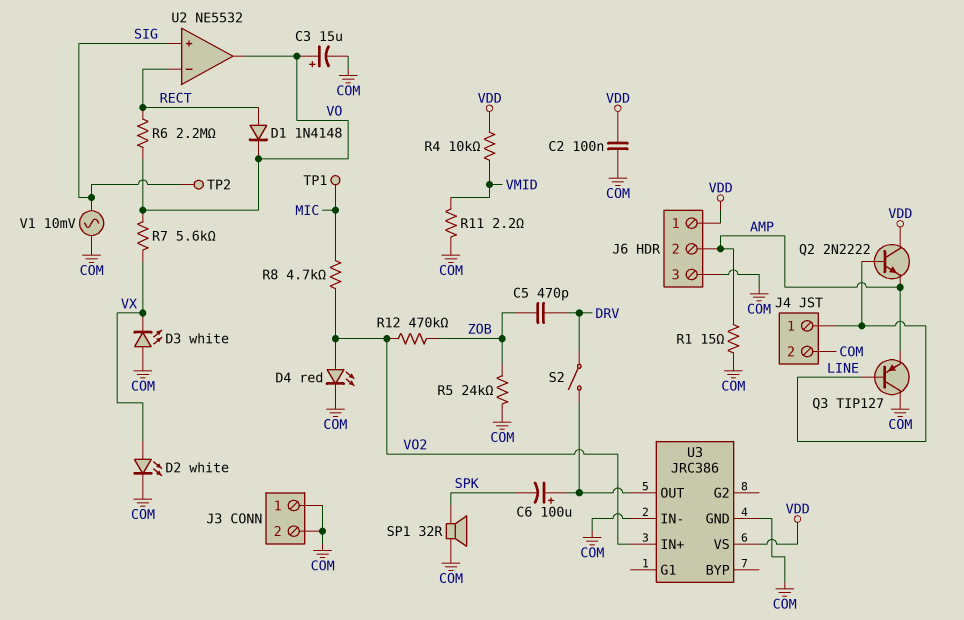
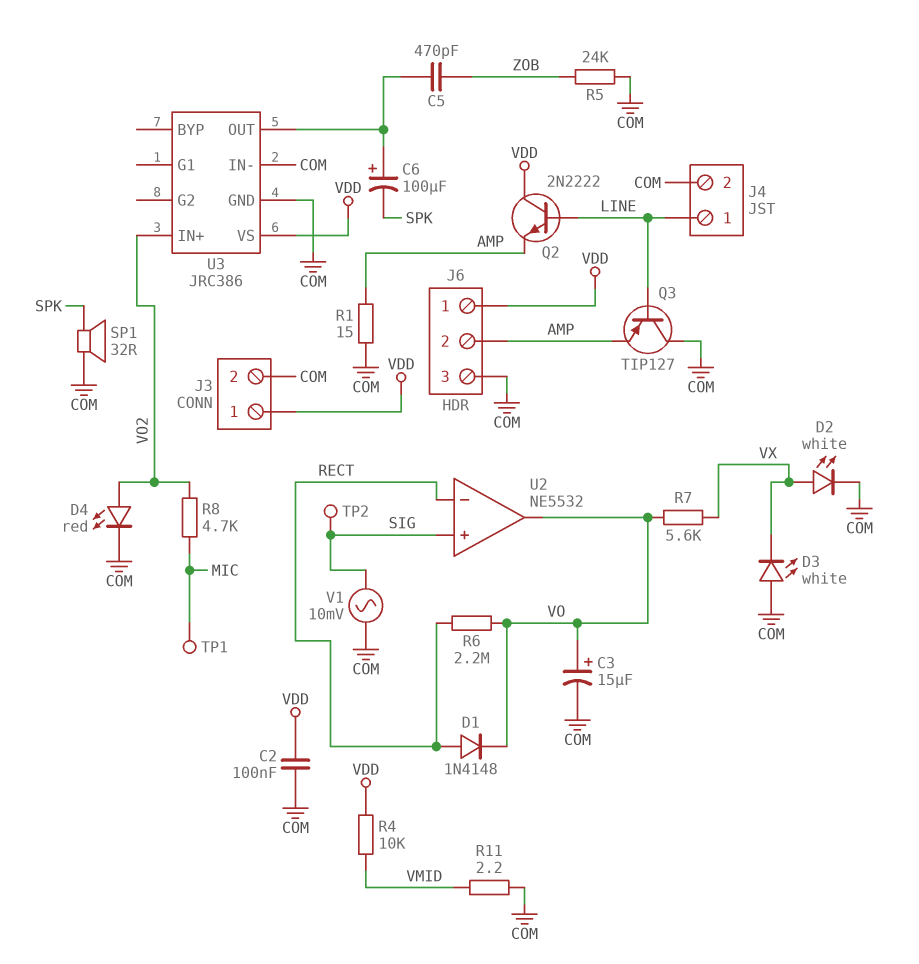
C5: 470pF (DRV, ZOB) -> 470pF (U3/OUT, ZOB)
J3 pin 1: COM -> VDD
R12: 470k (VO2, ZOB) -> none
S2: switch (DRV, U3/OUT) -> none

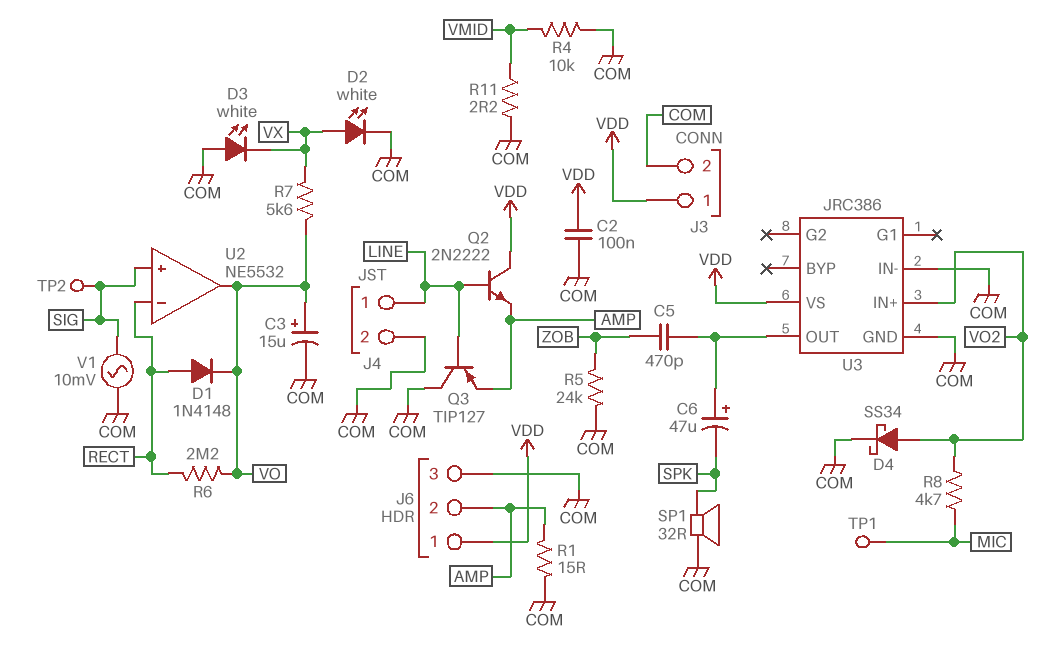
C6: 100uF (plus U3/OUT, minus SPK) -> 47uF (plus U3/OUT, minus SPK)
D4: LED red (A VO2, K COM) -> schottky SS34 (A VO2, K COM)
R4: 10k (VDD, VMID) -> 10k (COM, VMID)

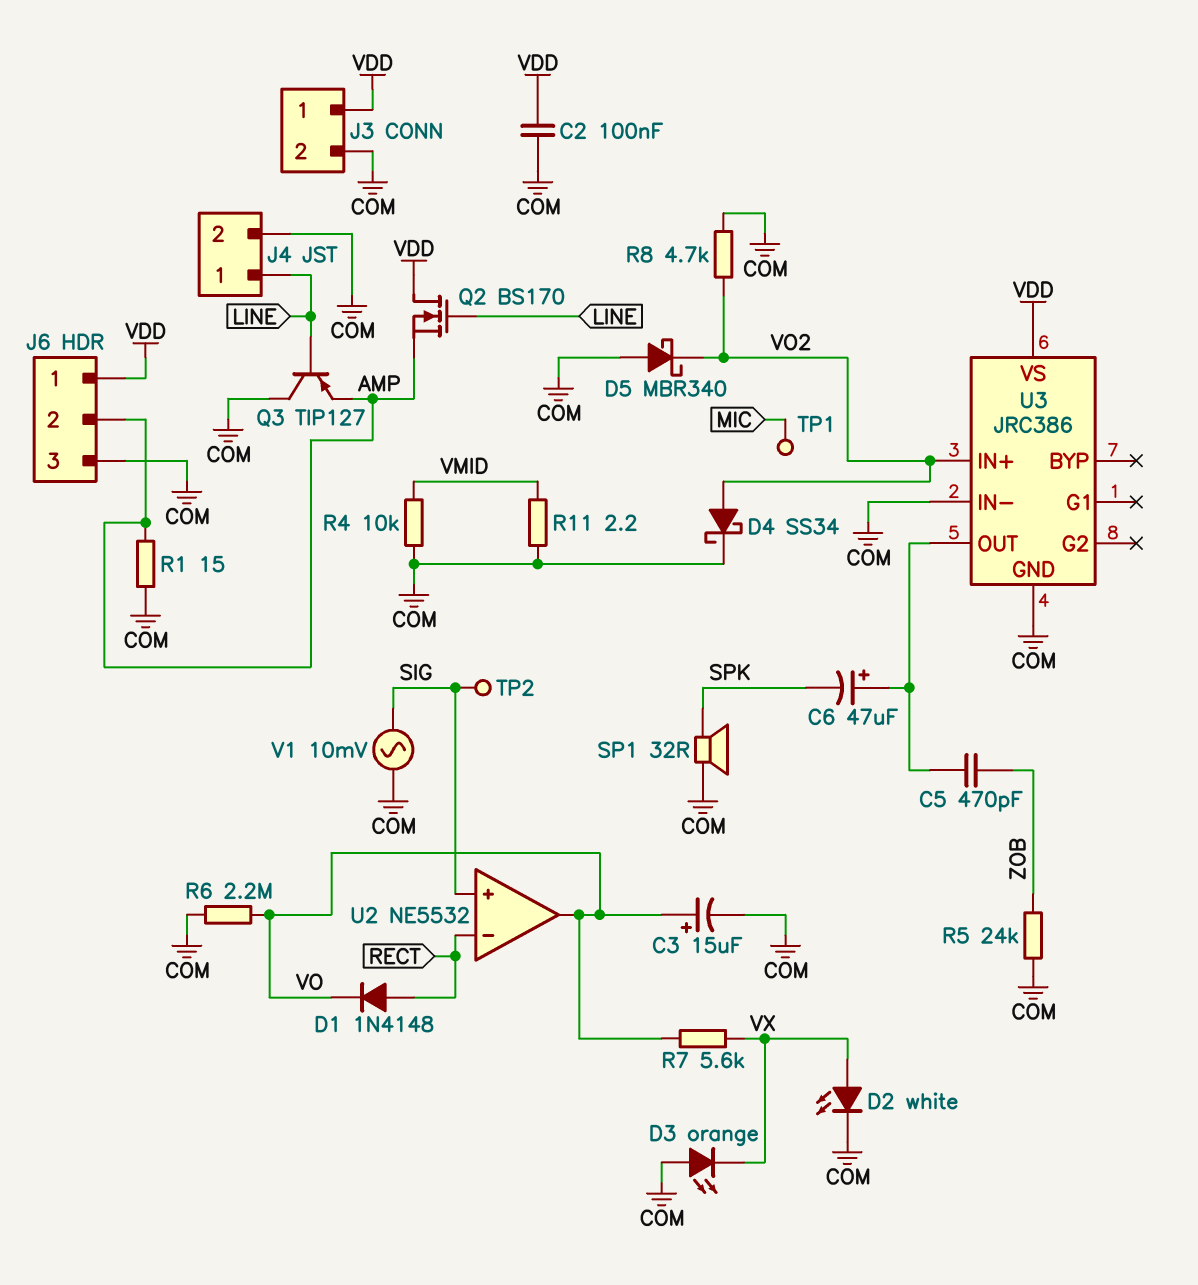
D3: LED white (A COM, K VX) -> LED orange (A COM, K VX)
D5: none -> schottky MBR340 (A COM, K VO2)
Q2: NPN 2N2222 (B LINE, C VDD, E AMP) -> NMOS BS170 (G LINE, D VDD, S AMP)
R6: 2.2M (RECT, VO) -> 2.2M (COM, VO)
R8: 4.7k (MIC, VO2) -> 4.7k (COM, VO2)

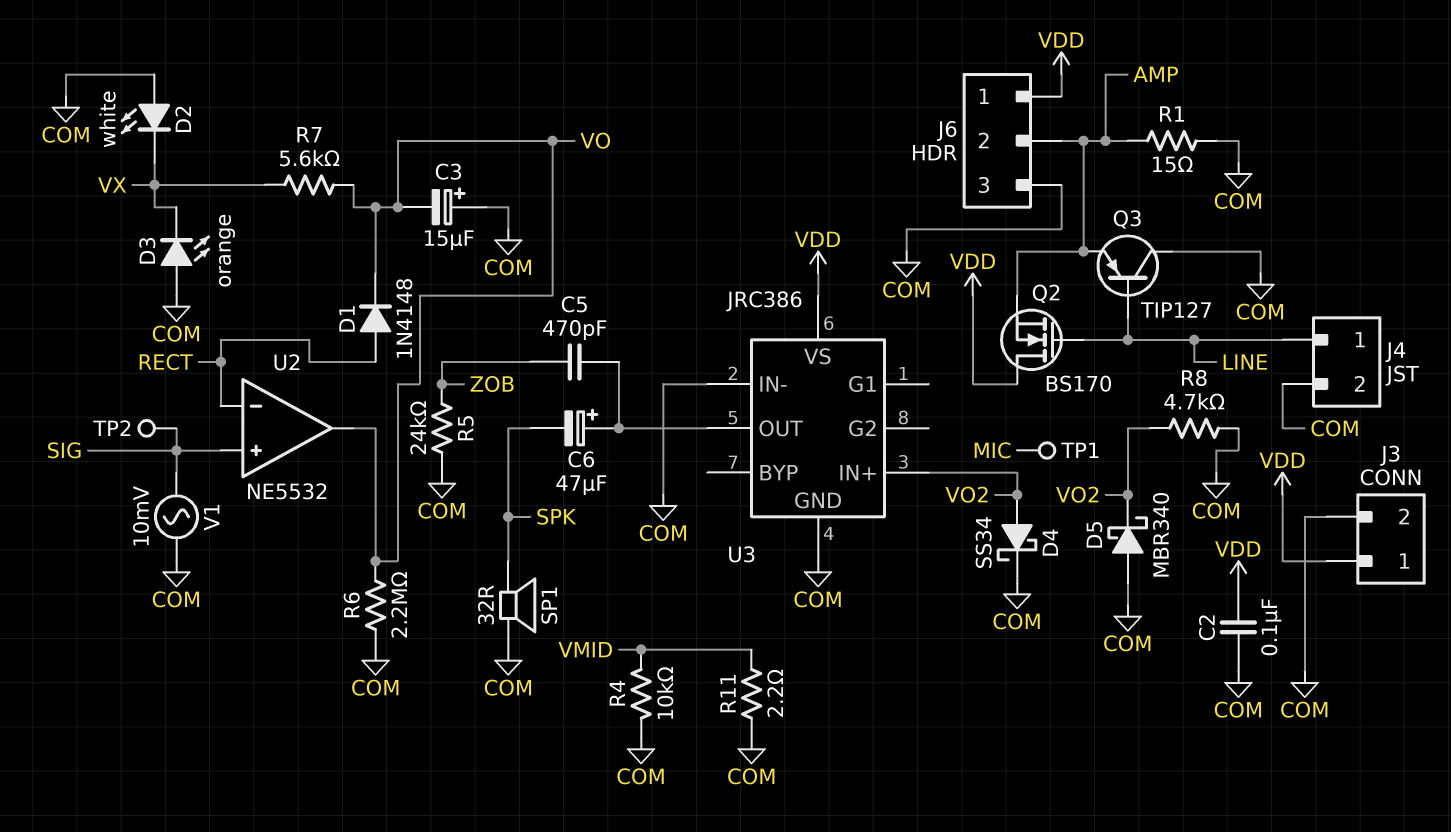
C3: 15uF (plus VO, minus COM) -> 15uF (plus COM, minus VO)
D2: LED white (A VX, K COM) -> LED white (A COM, K VX)

